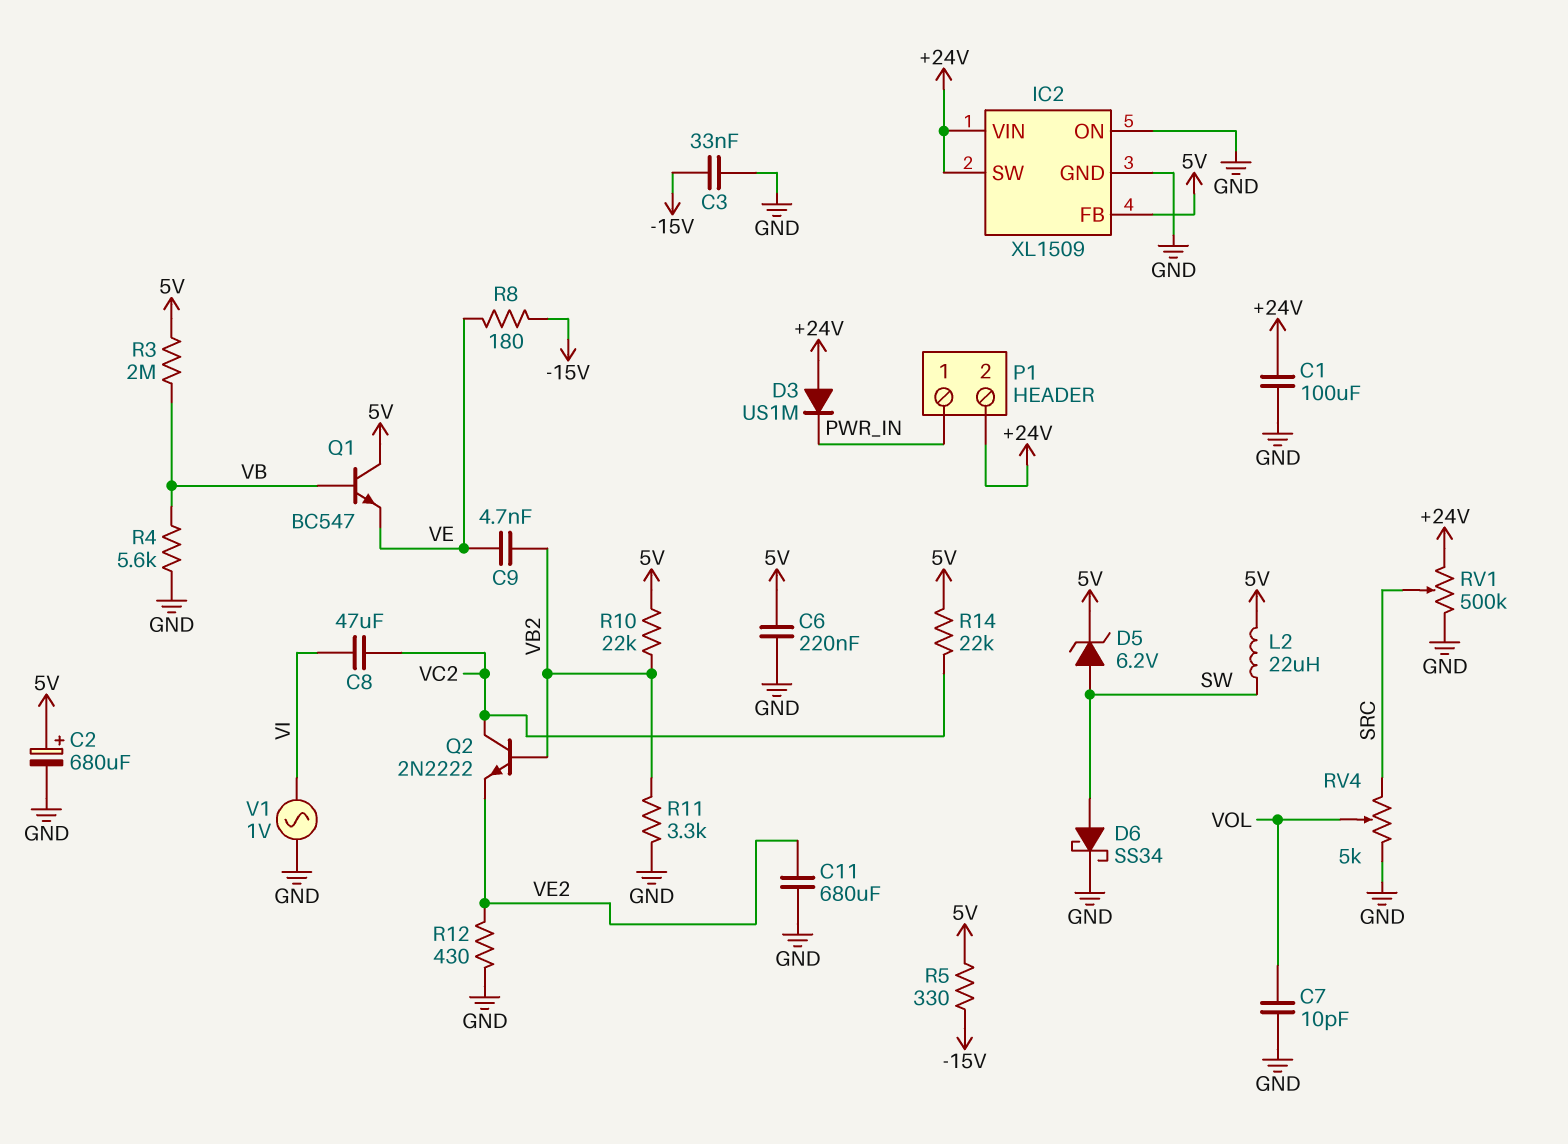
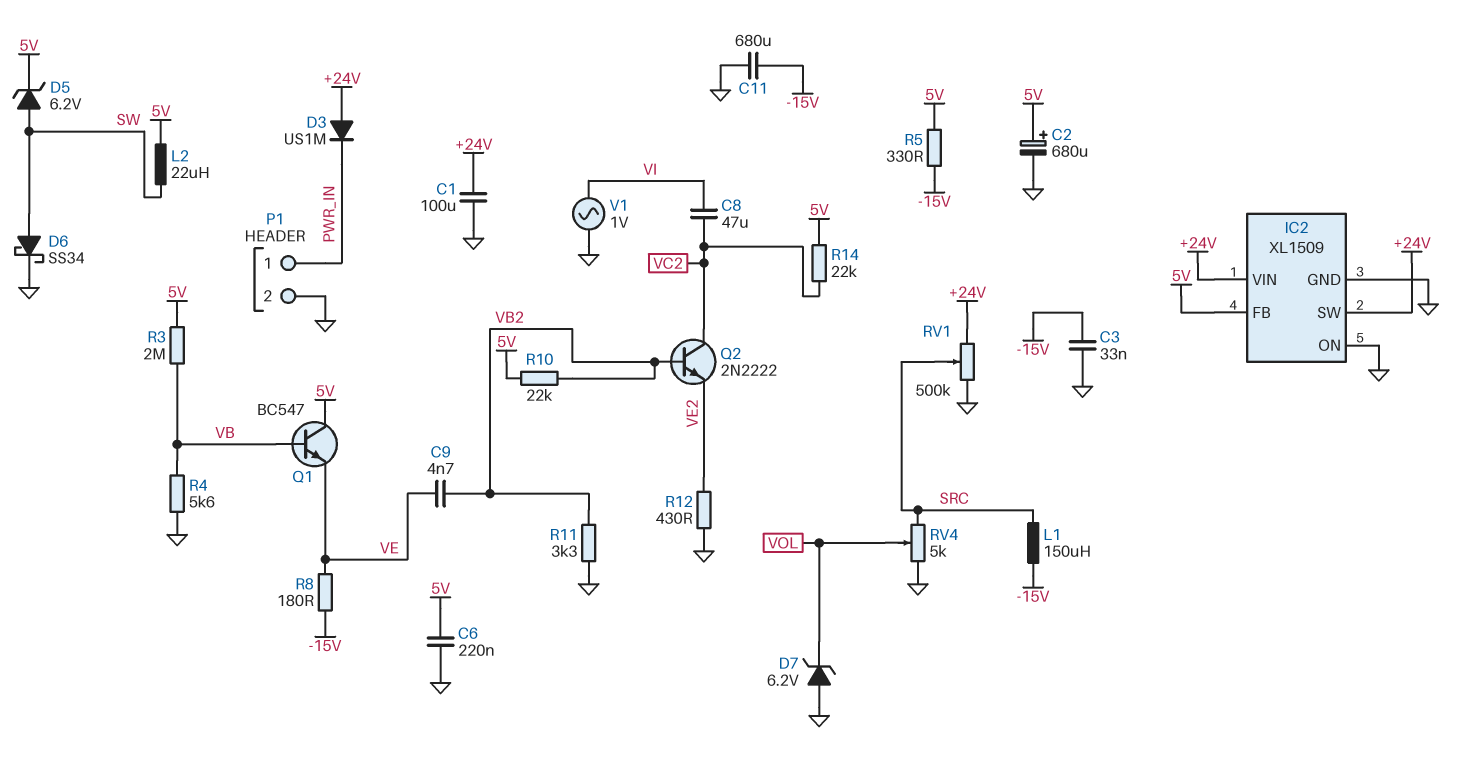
C7: 10pF (GND, VOL) -> none
C11: 680uF (GND, VE2) -> 680uF (-15V, GND)
D7: none -> zener 6.2V (A GND, K VOL)
L1: none -> 150uH (-15V, SRC)
P1 pin 2: +24V -> GND

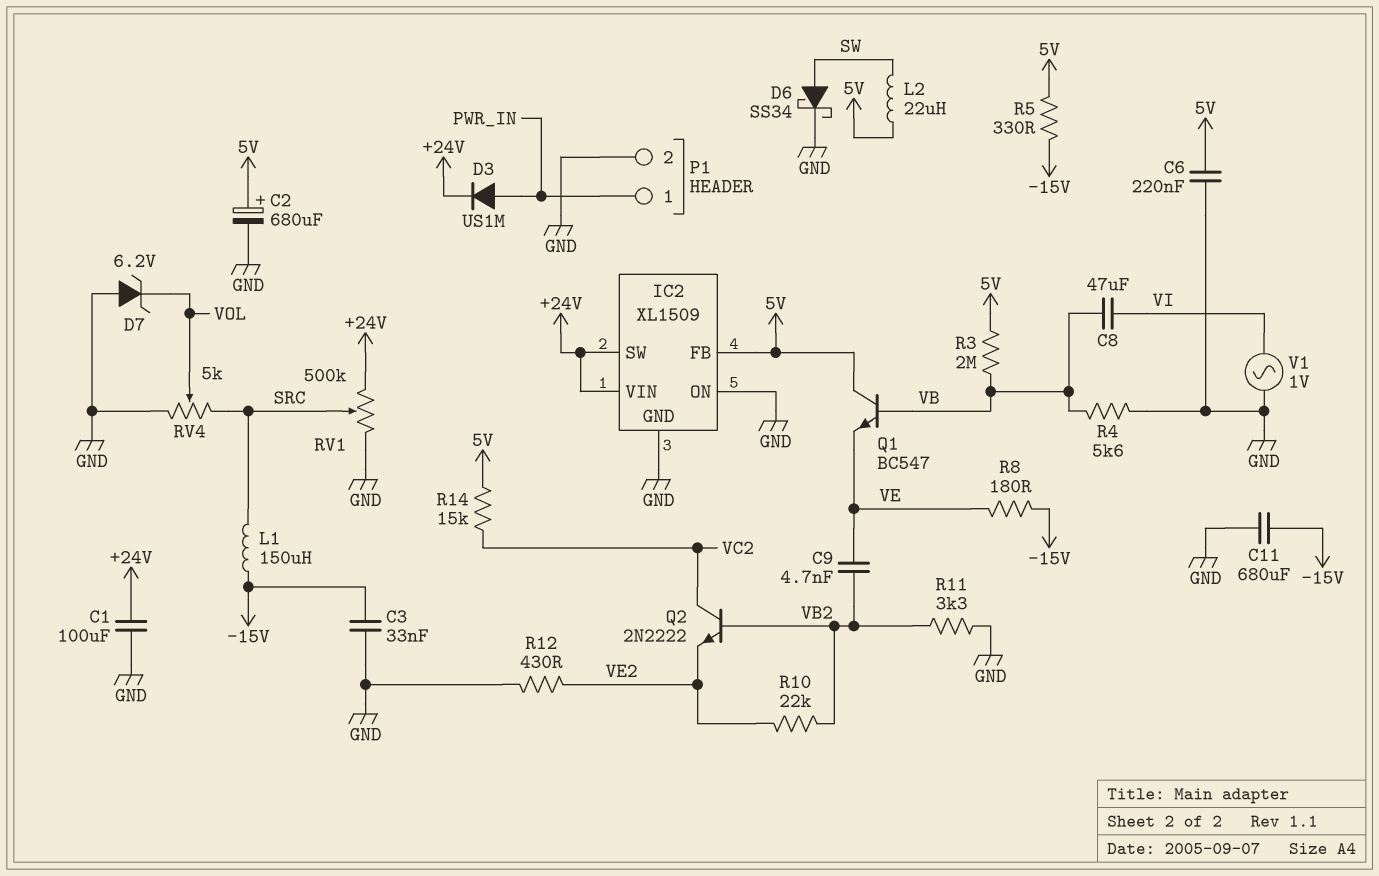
C8: 47uF (VC2, VI) -> 47uF (VB, VI)
D3: diode US1M (A +24V, K PWR_IN) -> diode US1M (A PWR_IN, K +24V)
D5: zener 6.2V (A SW, K 5V) -> none
R10: 22k (5V, VB2) -> 22k (VB2, VE2)
R14: 22k (5V, VC2) -> 15k (5V, VC2)

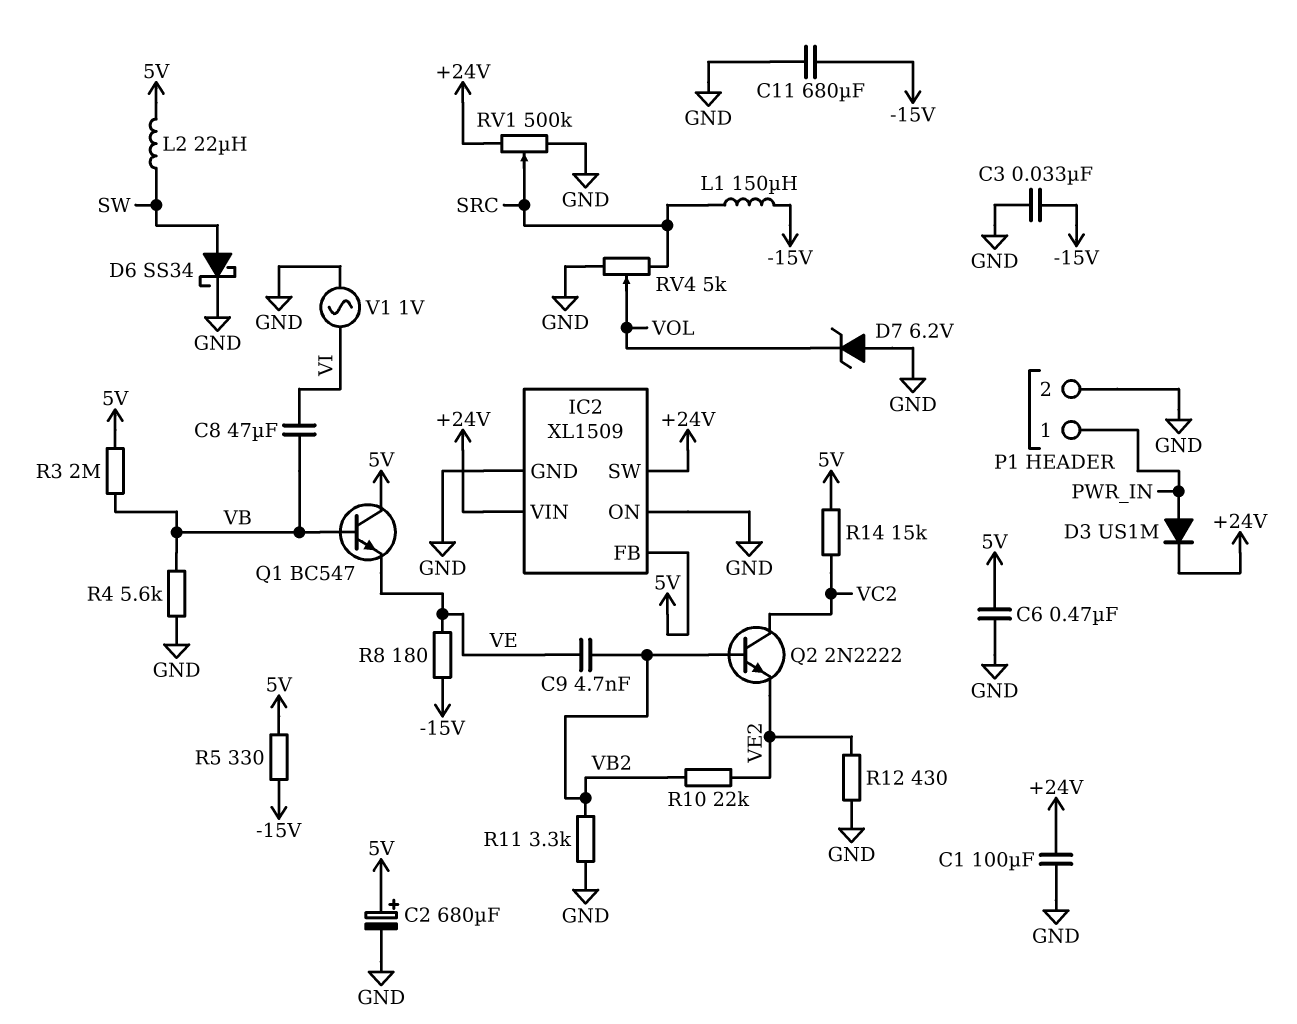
C6: 220nF (5V, GND) -> 470nF (5V, GND)

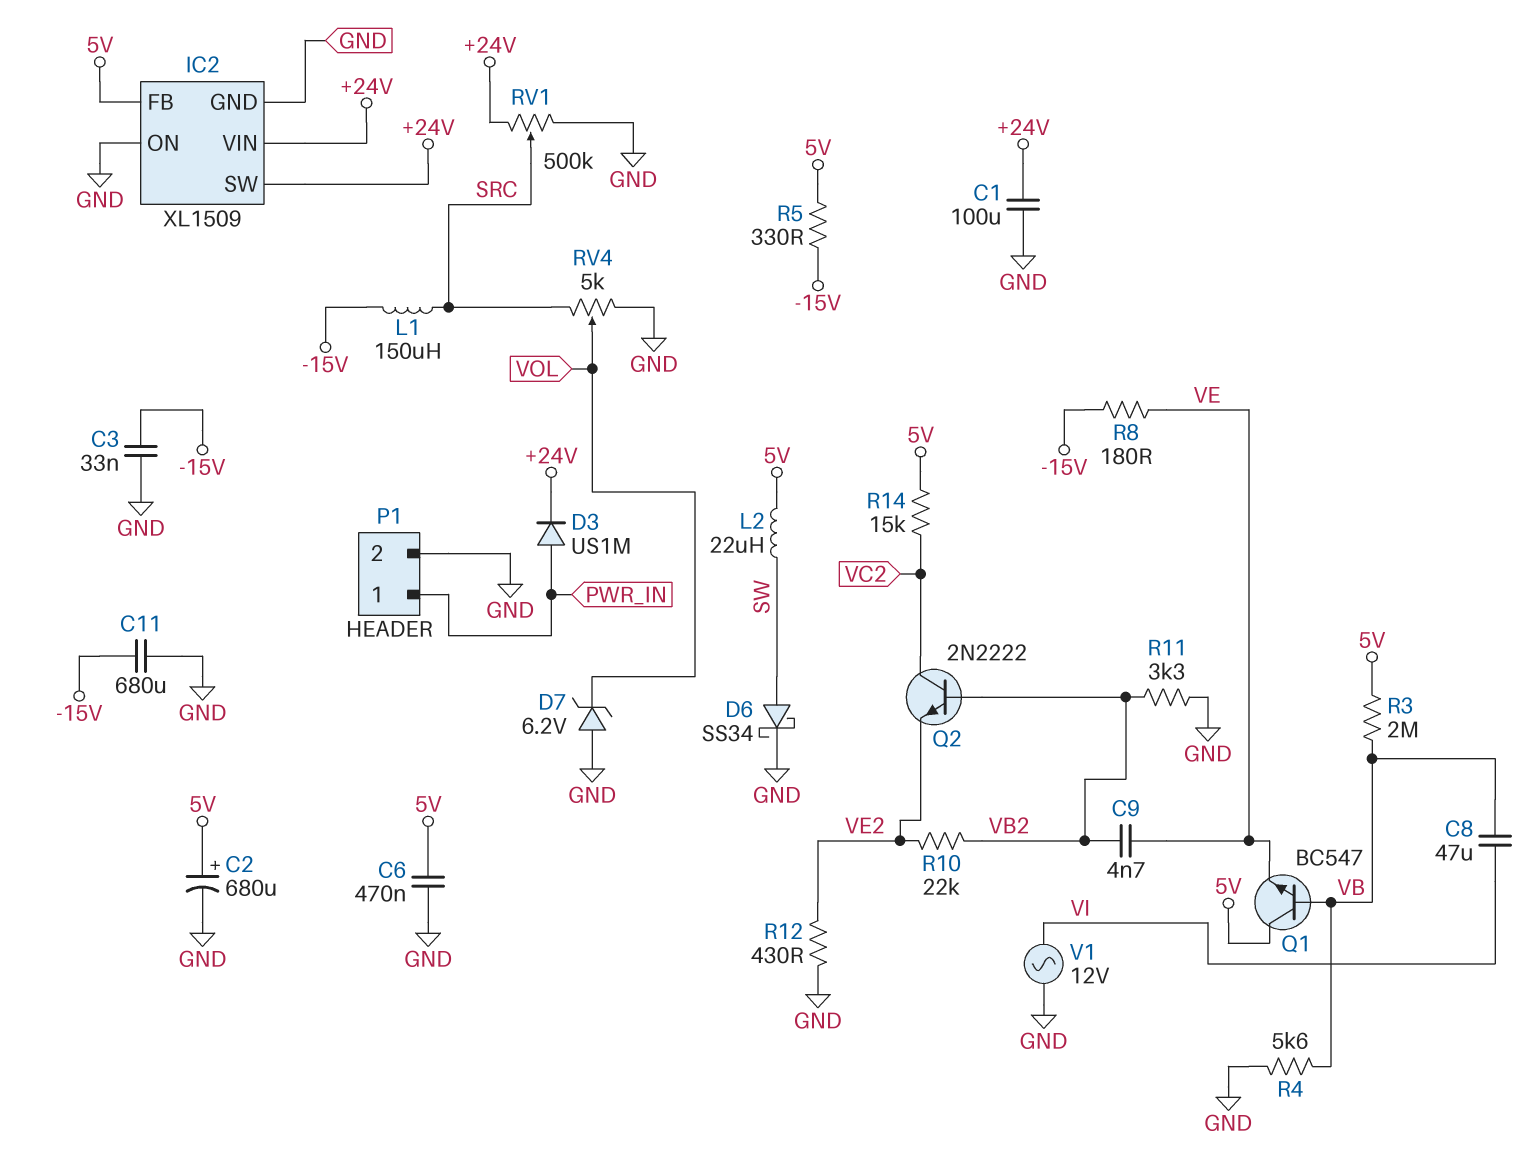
V1: AC 1V (GND, VI) -> AC 12V (GND, VI)

